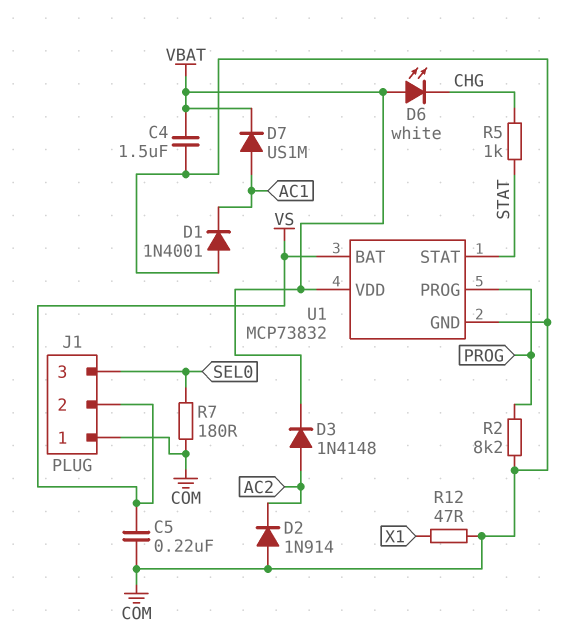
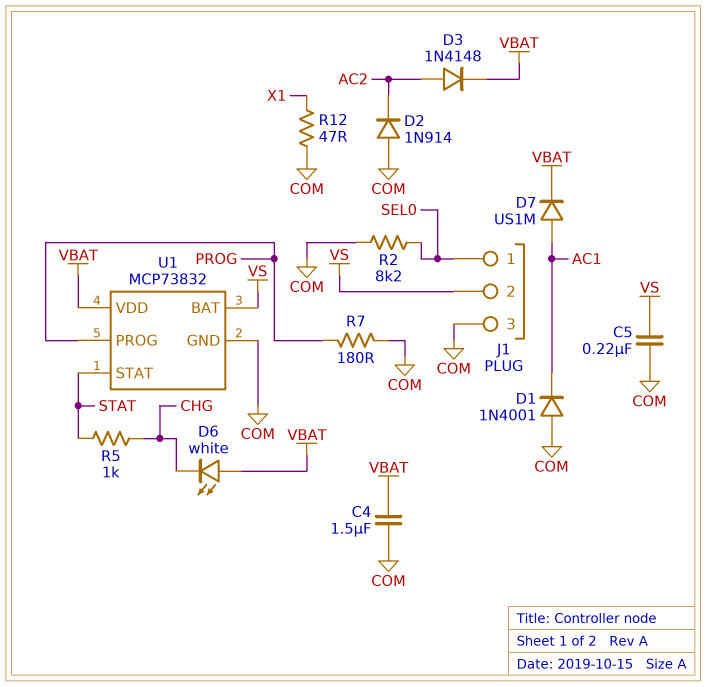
J1 pin 1: COM -> SEL0
J1 pin 3: SEL0 -> COM
R2: 8.2k (COM, PROG) -> 8.2k (COM, SEL0)
R7: 180 (COM, SEL0) -> 180 (COM, PROG)

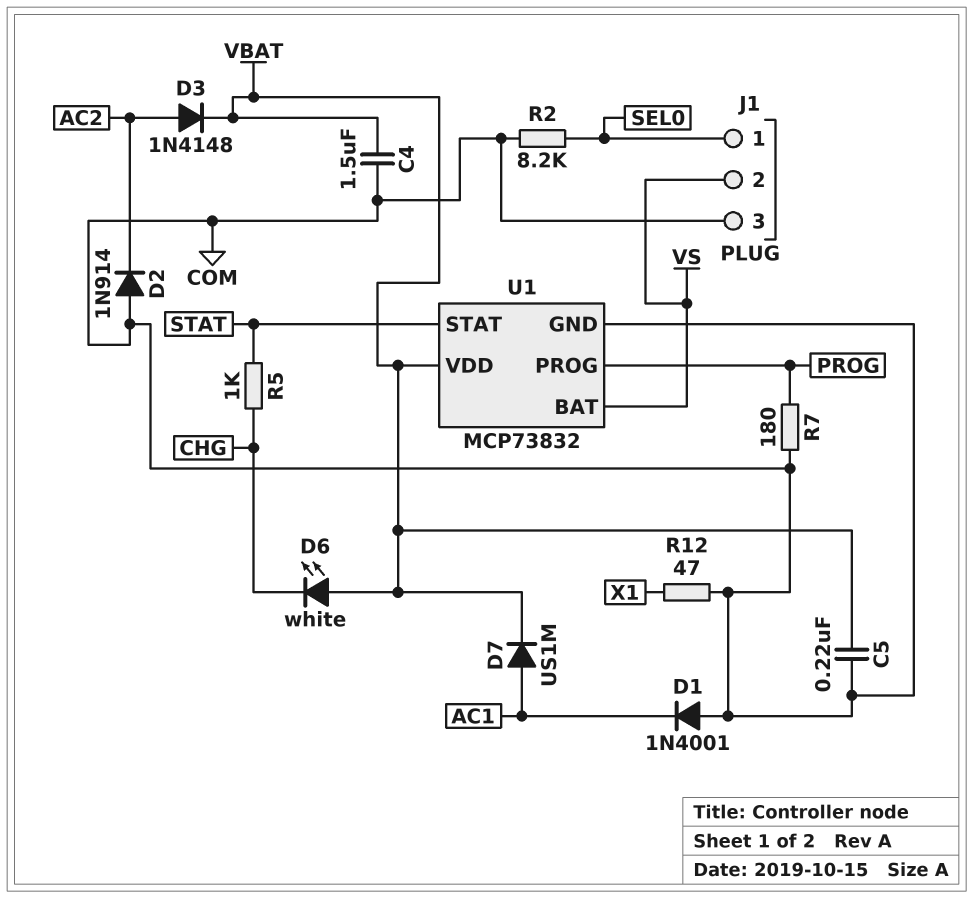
C5: 220nF (COM, VS) -> 220nF (COM, VBAT)

